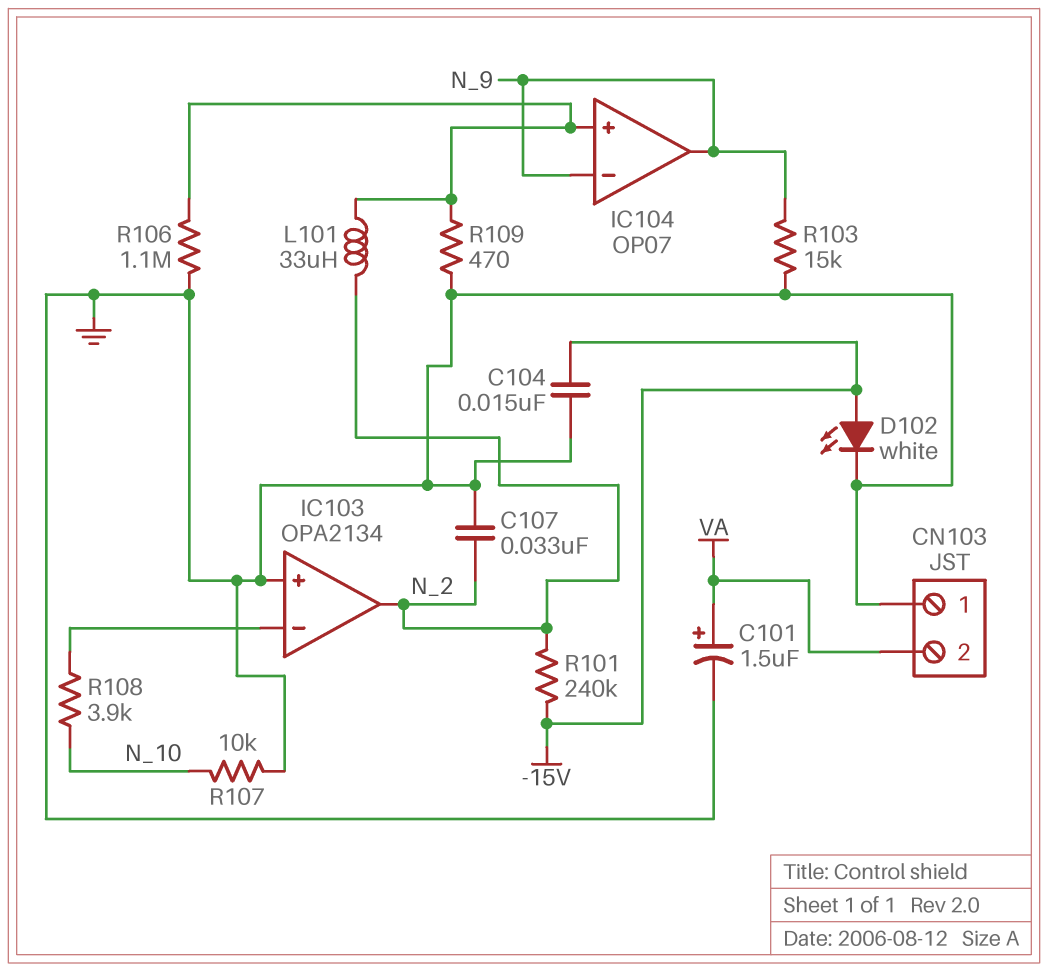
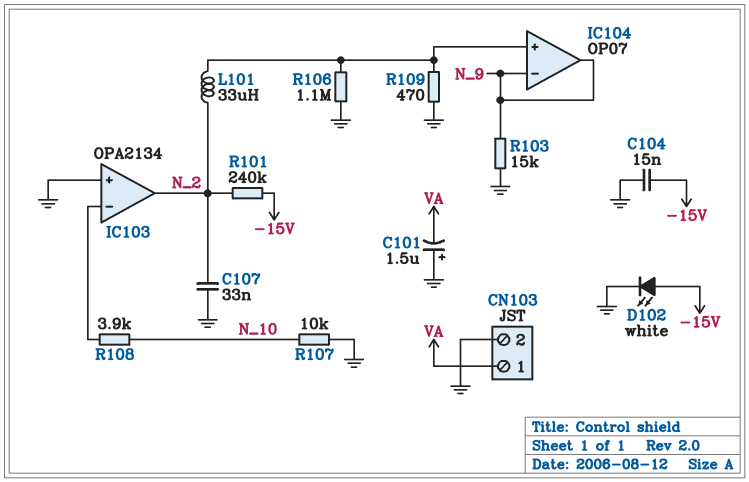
C101: 1.5uF (plus VA, minus GND) -> 1.5uF (plus GND, minus VA)
CN103 pin 1: GND -> VA
CN103 pin 2: VA -> GND

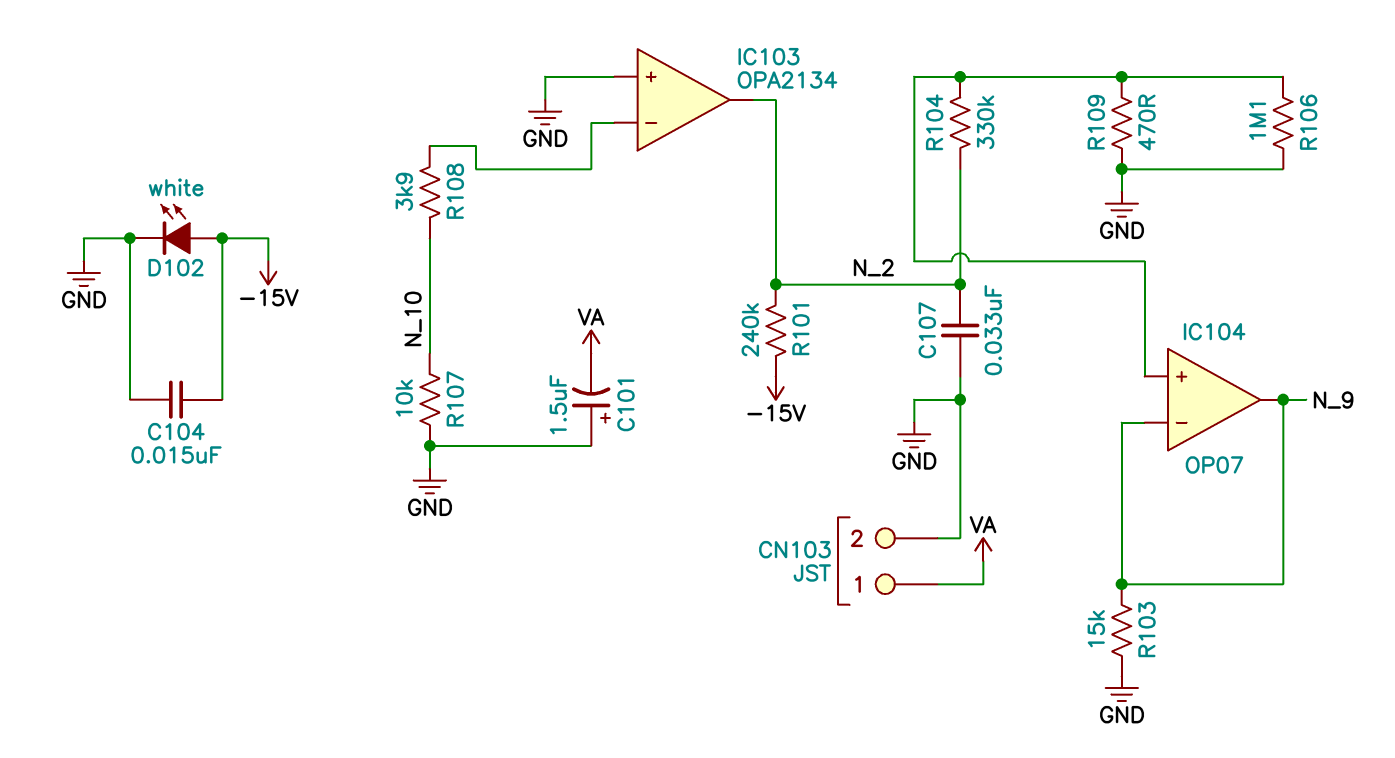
L101: 33uH (IC104/in+, N_2) -> none
R104: none -> 330k (IC104/in+, N_2)

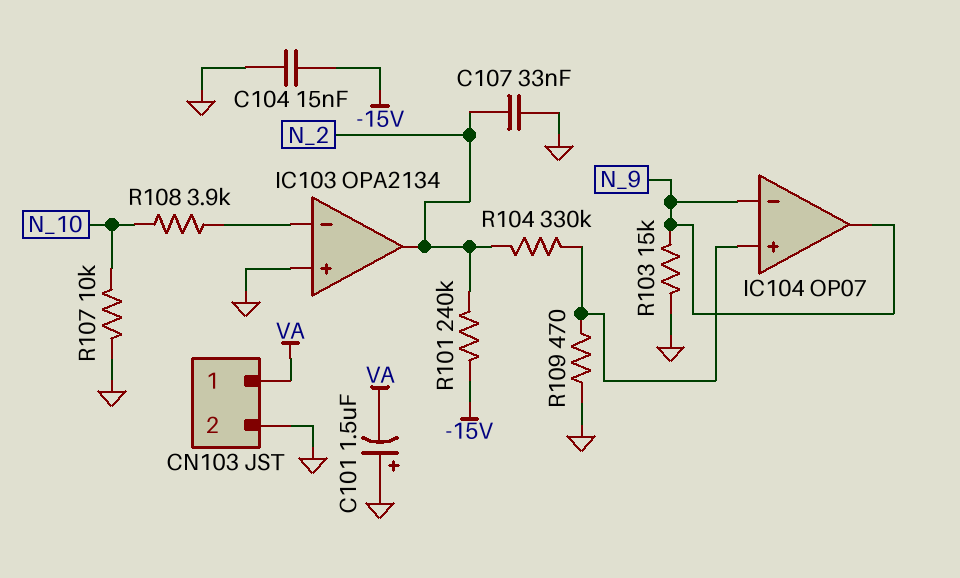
D102: LED white (A -15V, K GND) -> none
R106: 1.1M (GND, IC104/in+) -> none

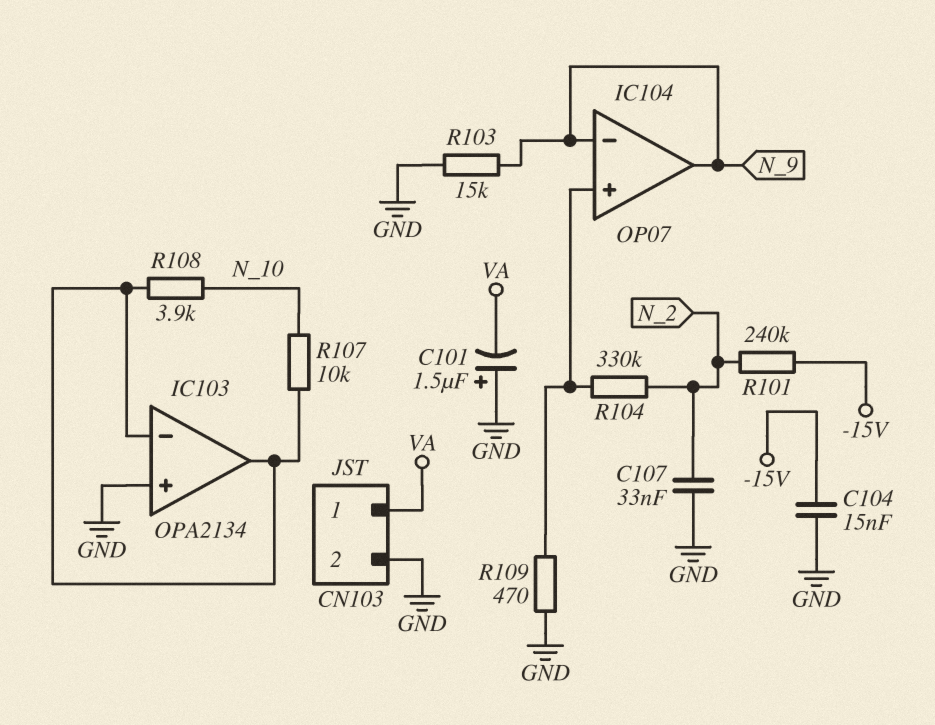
IC103 pin out: N_2 -> IC103/in-
R107: 10k (GND, N_10) -> 10k (IC103/in-, N_10)

